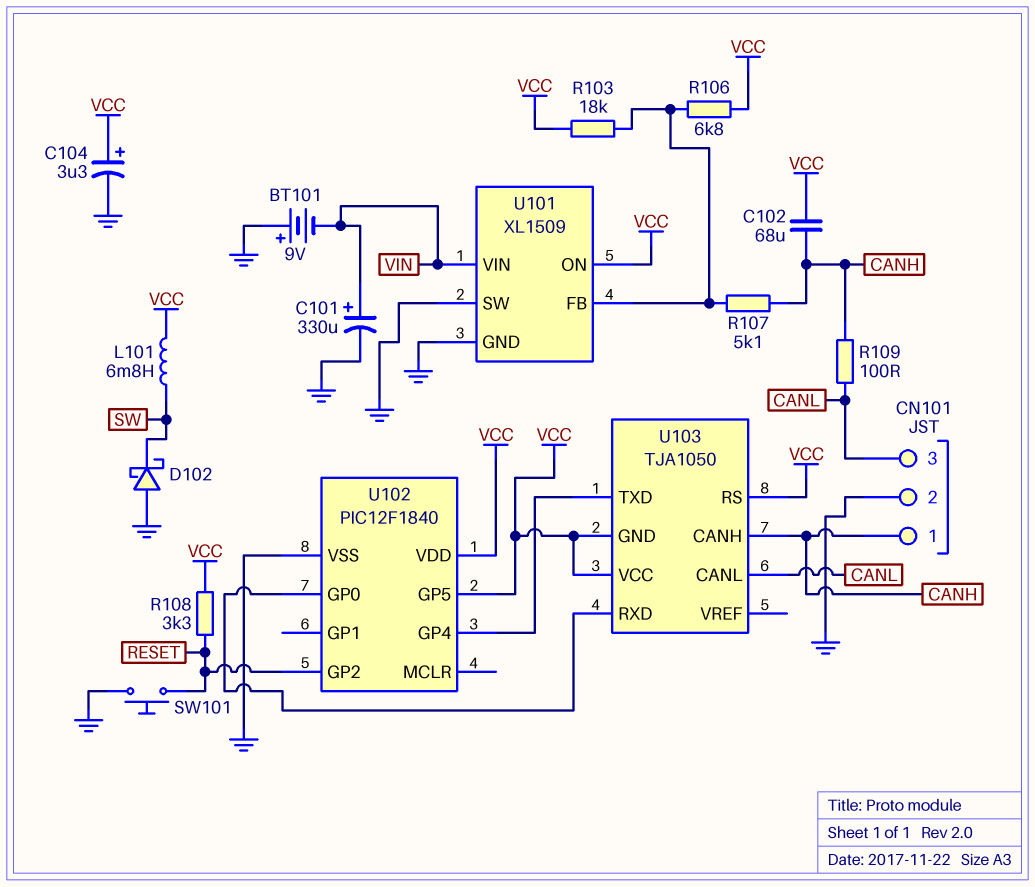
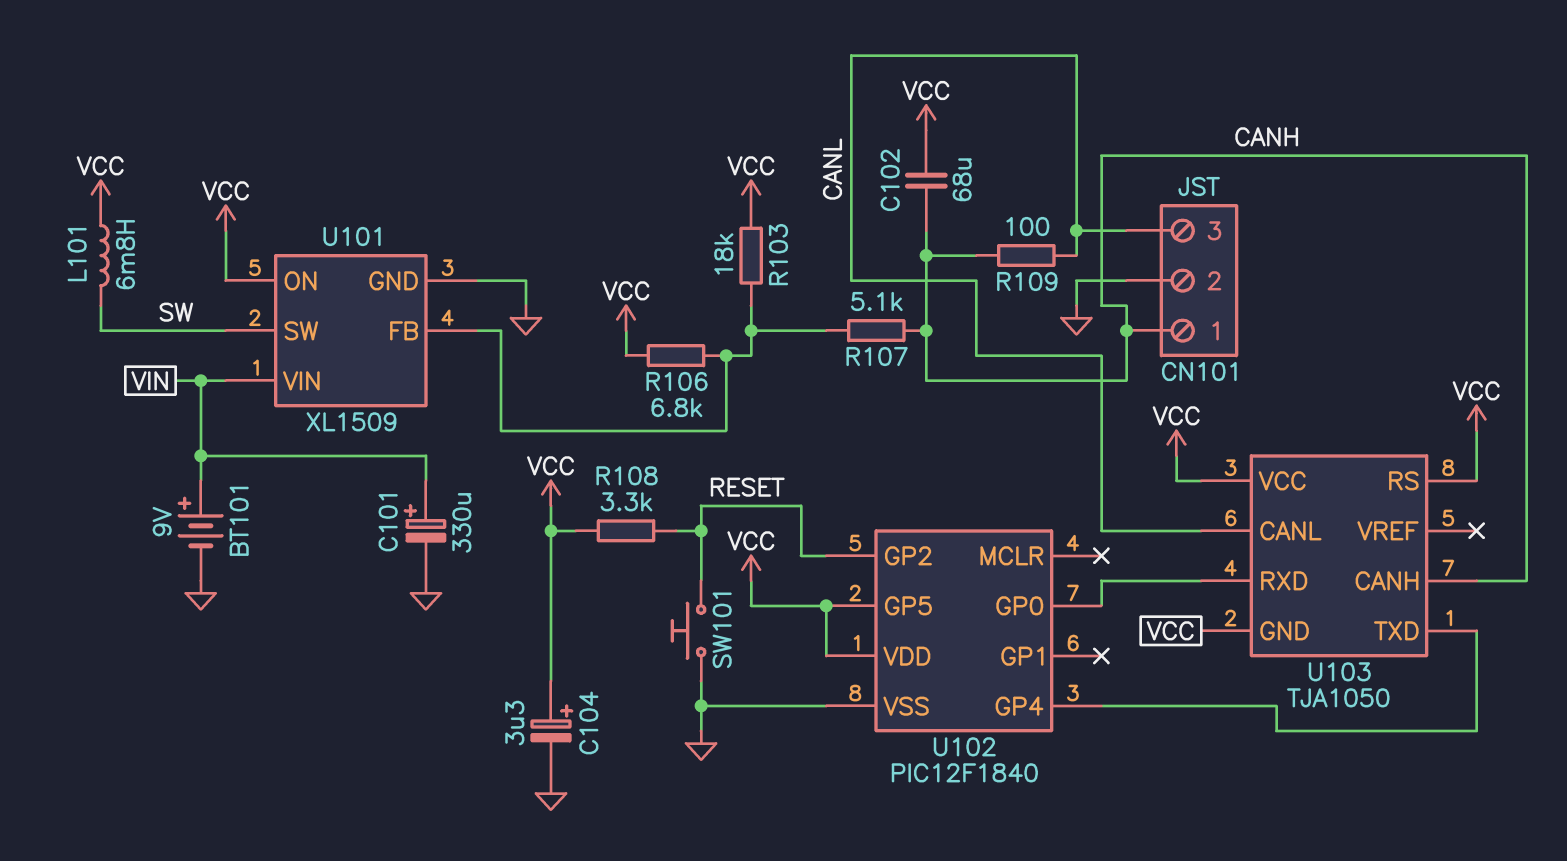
BT101: 9V (plus GND, minus VIN) -> 9V (plus VIN, minus GND)
D102: schottky (A GND, K SW) -> none
U101 pin SW: GND -> SW

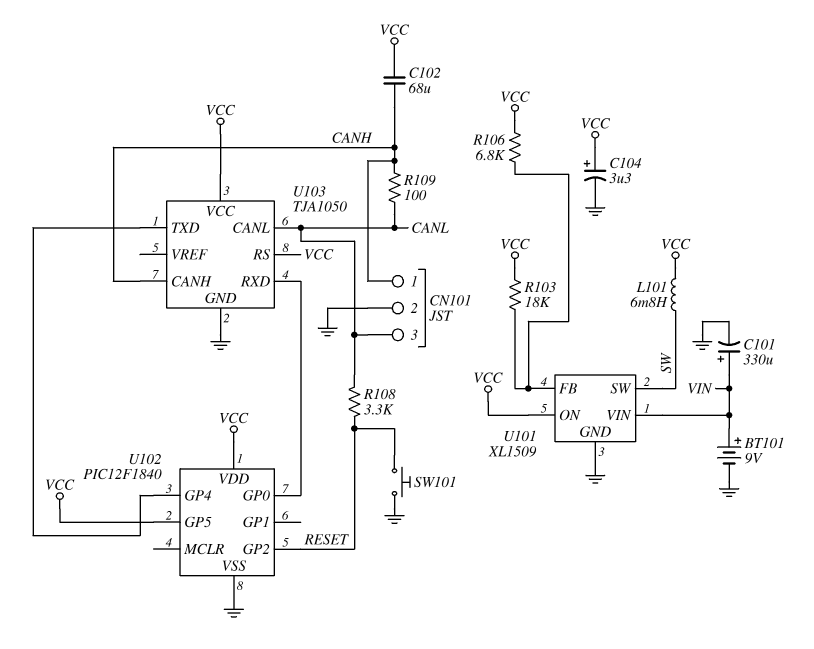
R107: 5.1k (CANH, U101/FB) -> none
R108: 3.3k (RESET, VCC) -> 3.3k (CANL, RESET)
U103 pin GND: VCC -> GND

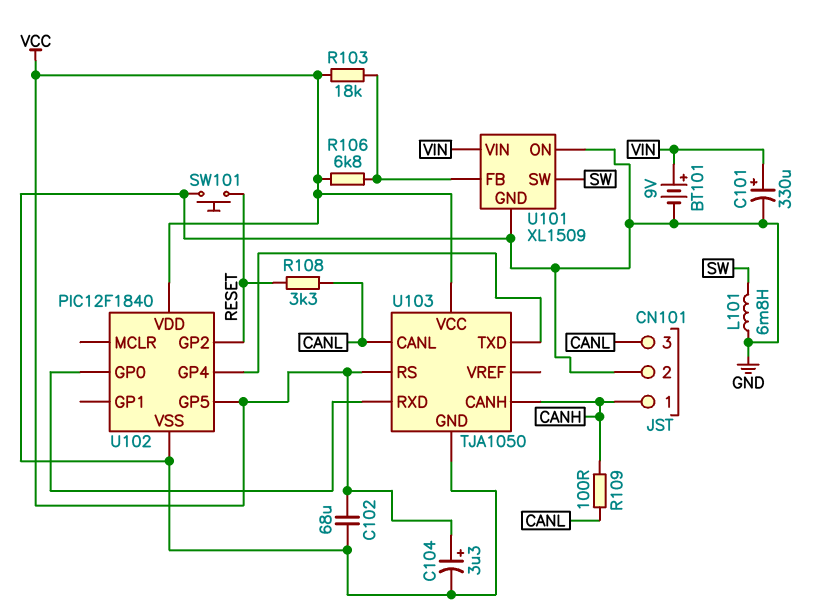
C102: 68uF (CANH, VCC) -> 68uF (GND, VCC)
L101: 6.8mH (SW, VCC) -> 6.8mH (GND, SW)
U101 pin ON: VCC -> GND

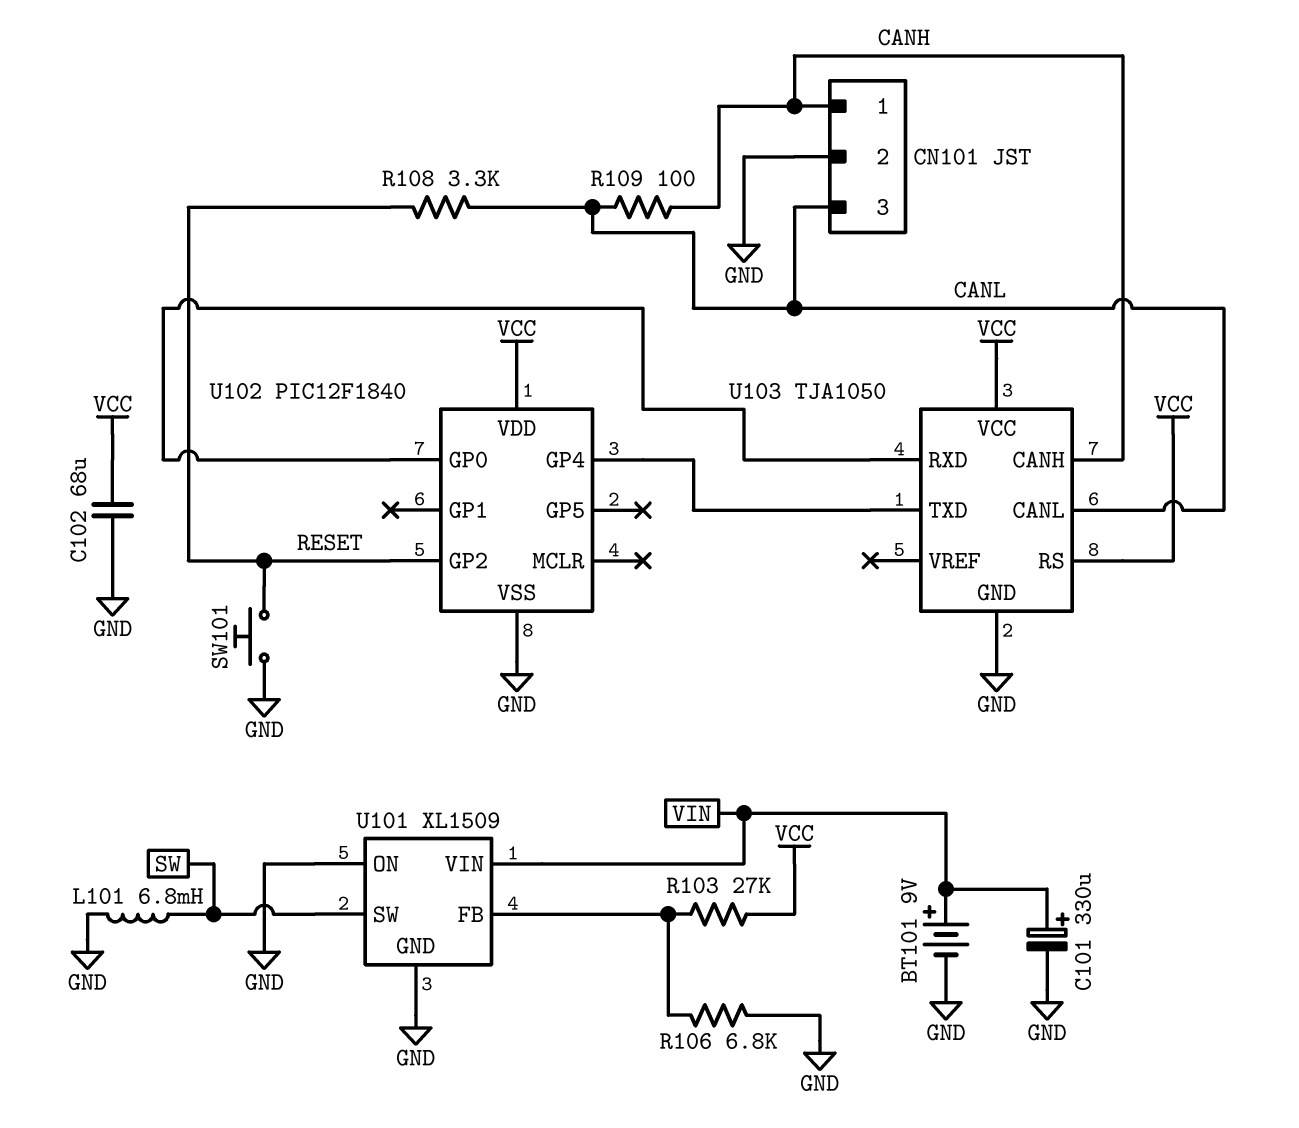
C104: 3.3uF (plus VCC, minus GND) -> none
R103: 18k (U101/FB, VCC) -> 27k (U101/FB, VCC)
R106: 6.8k (U101/FB, VCC) -> 6.8k (GND, U101/FB)
U102 pin GP5: VCC -> none

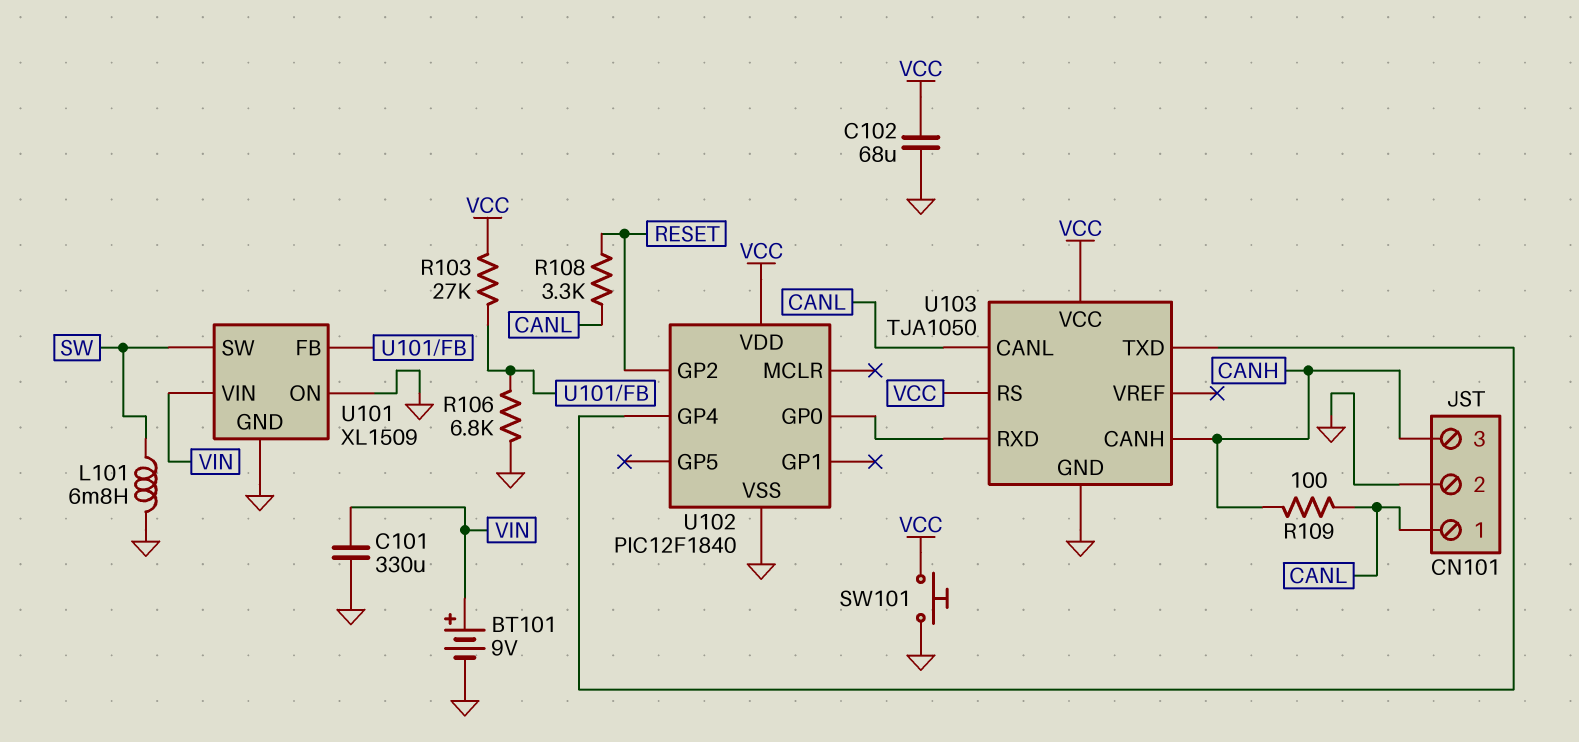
C101: 330uF (plus VIN, minus GND) -> 330uF (GND, VIN)
CN101 pin 1: CANH -> CANL
CN101 pin 3: CANL -> CANH
SW101: button (GND, RESET) -> button (GND, VCC)

